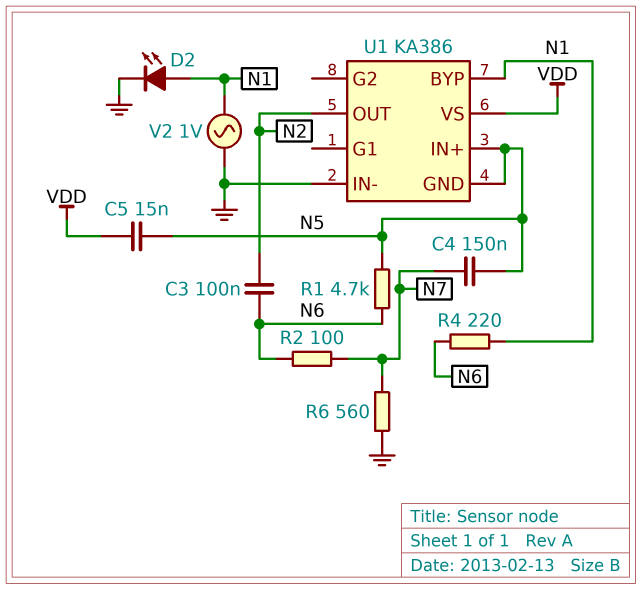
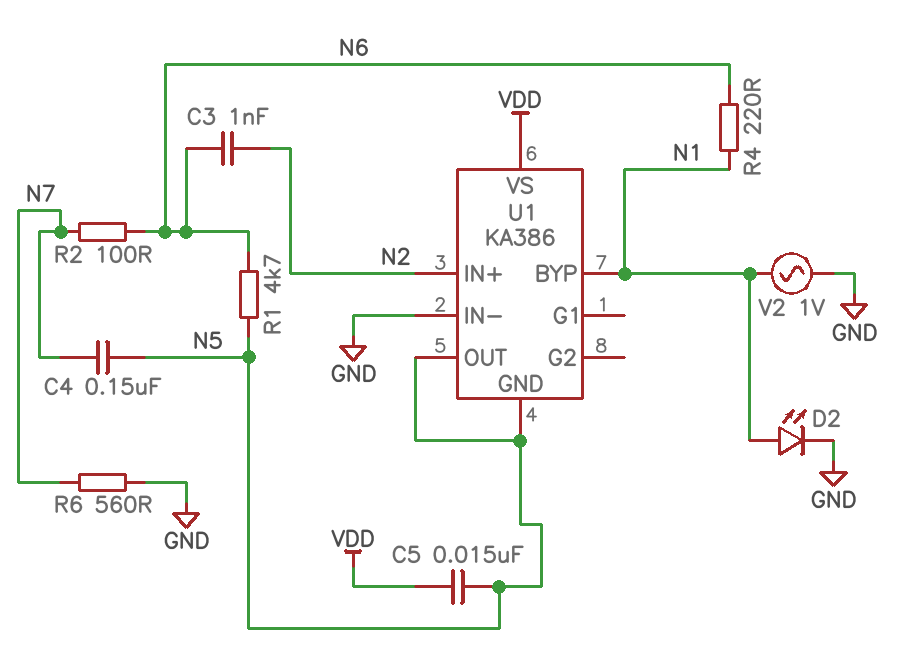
C3: 100nF (N2, N6) -> 1nF (N2, N6)
U1 pin IN+: N5 -> N2
U1 pin OUT: N2 -> N5

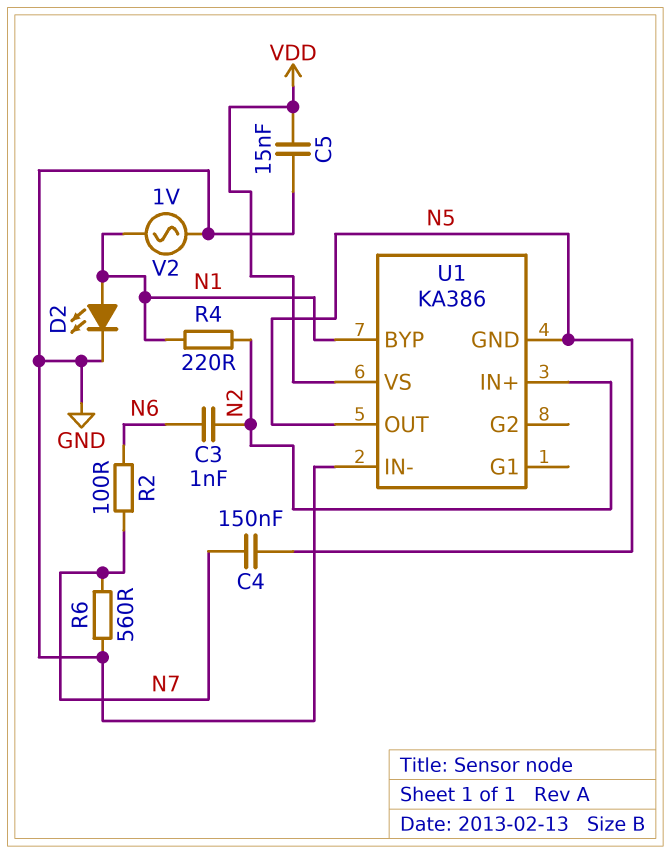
C5: 15nF (N5, VDD) -> 15nF (GND, VDD)
R1: 4.7k (N5, N6) -> none
R4: 220 (N1, N6) -> 220 (N1, N2)

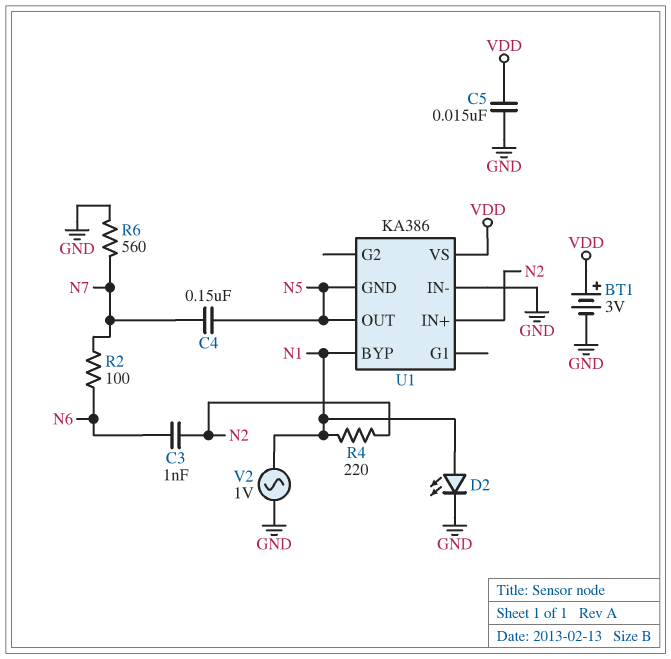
BT1: none -> 3V (plus VDD, minus GND)

